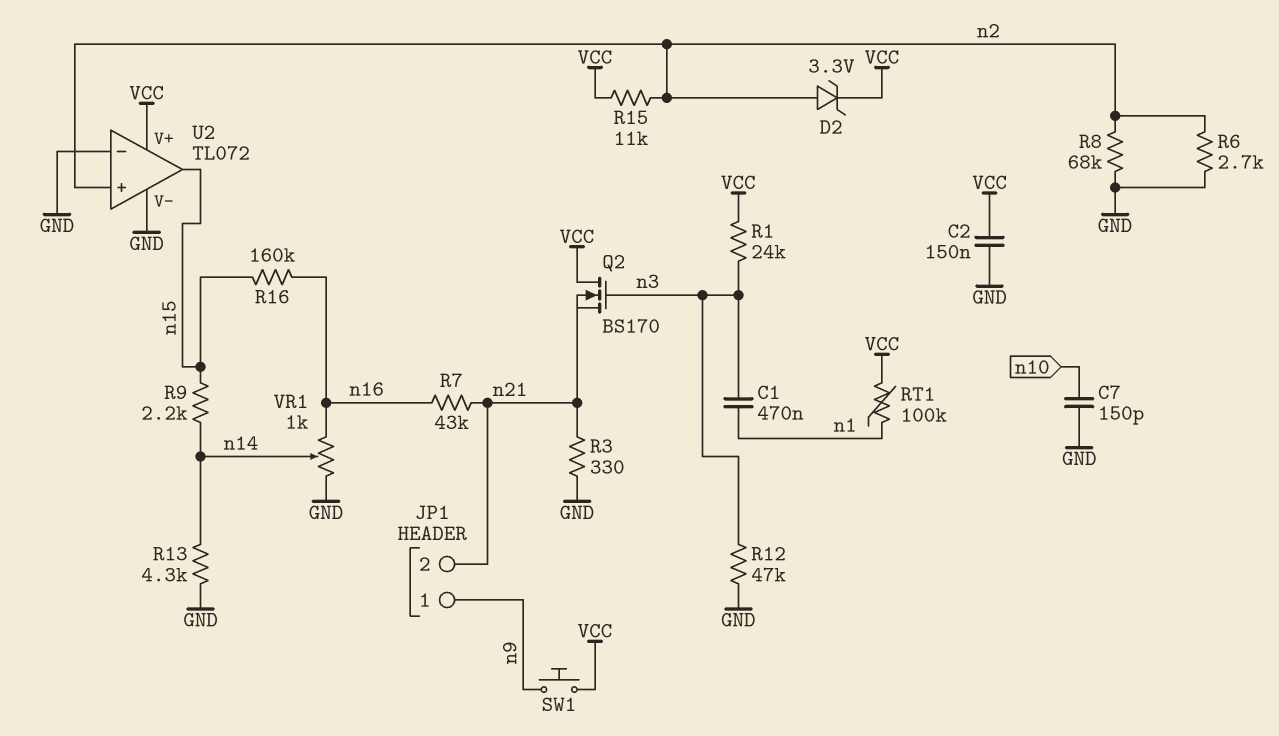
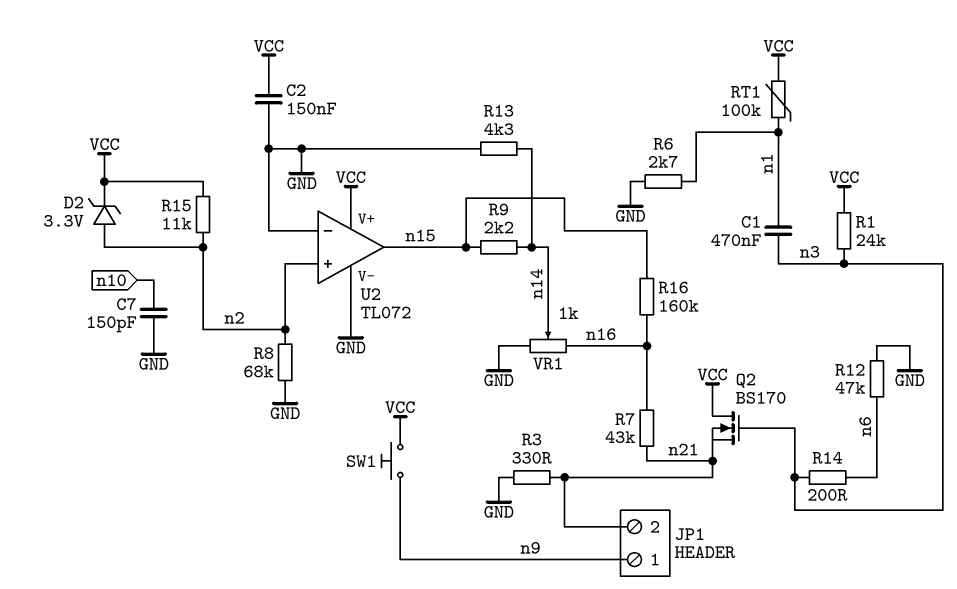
R6: 2.7k (GND, n2) -> 2.7k (GND, n1)
R12: 47k (GND, n3) -> 47k (GND, n6)
R14: none -> 200 (n3, n6)

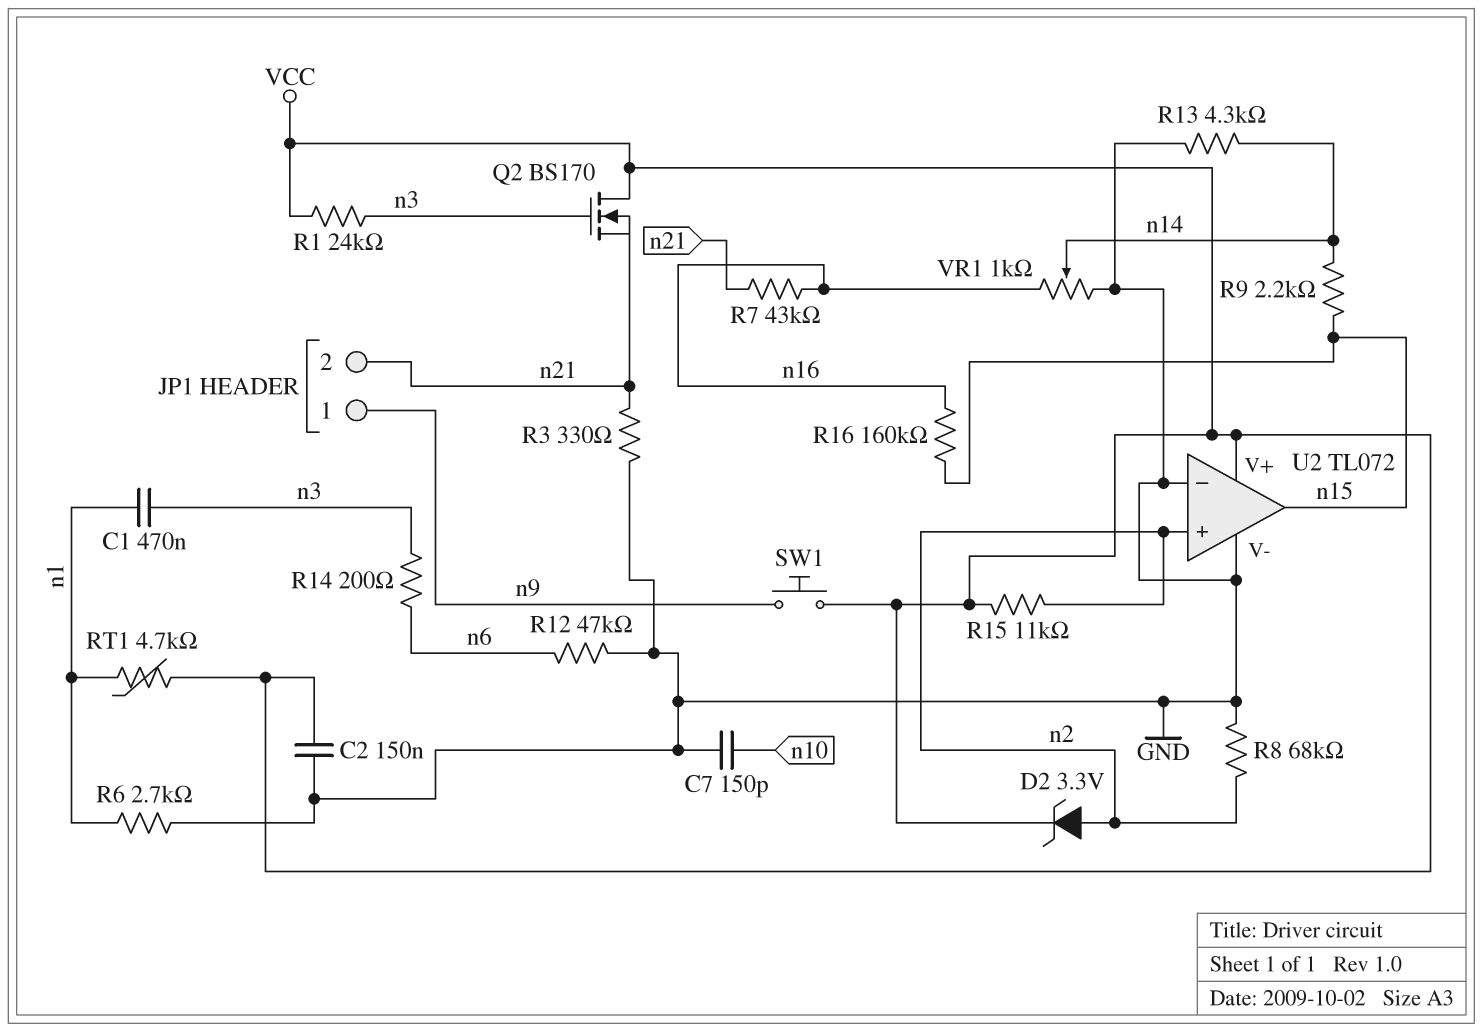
RT1: 100k (VCC, n1) -> 4.7k (VCC, n1)

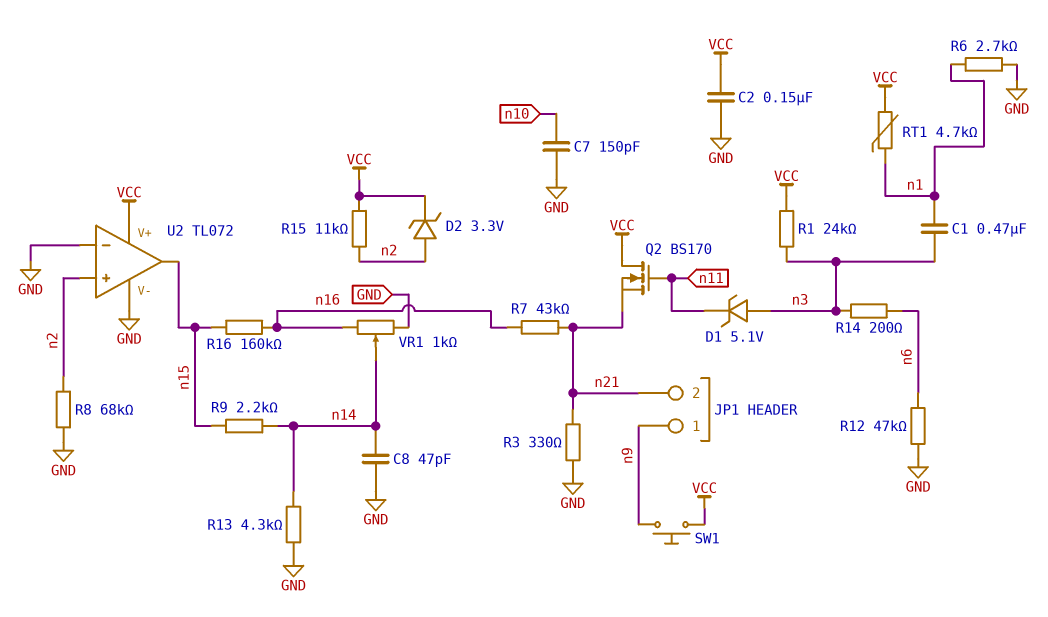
C8: none -> 47pF (GND, n14)
D1: none -> zener 5.1V (A n3, K n11)
Q2: NMOS BS170 (G n3, D VCC, S n21) -> NMOS BS170 (G n11, D VCC, S n21)

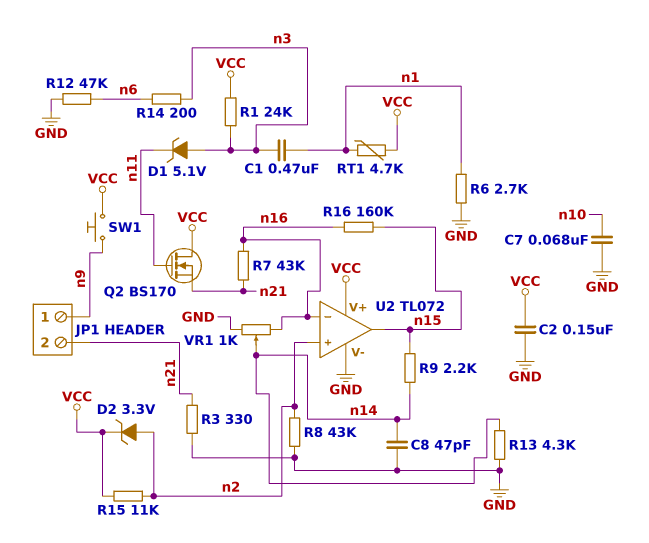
C7: 150pF (GND, n10) -> 68nF (GND, n10)
R8: 68k (GND, n2) -> 43k (GND, n2)
U2 pin in-: GND -> n16

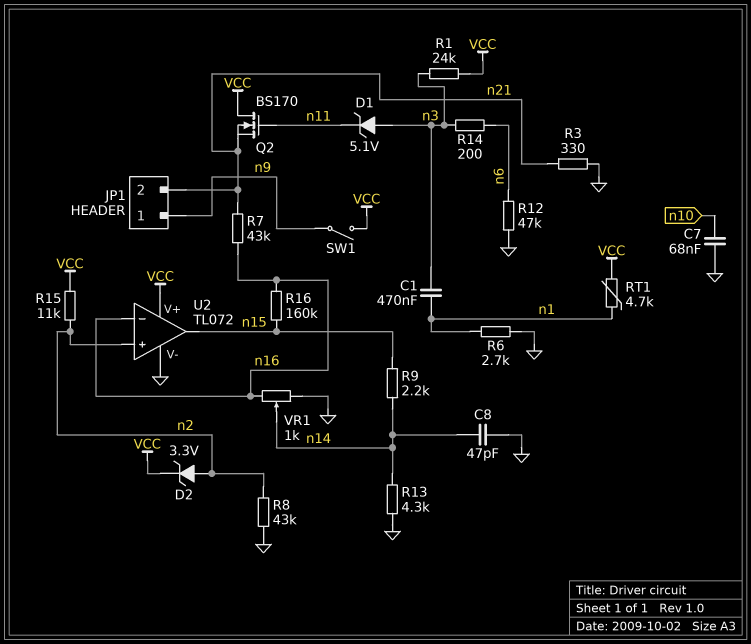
C2: 150nF (GND, VCC) -> none
SW1: button (VCC, n9) -> switch (VCC, n9)

